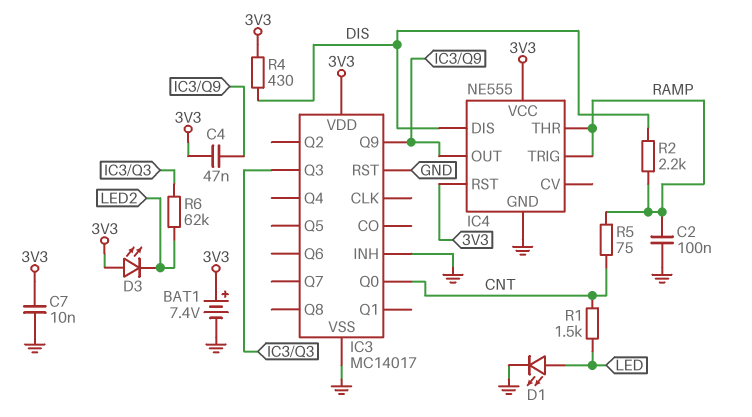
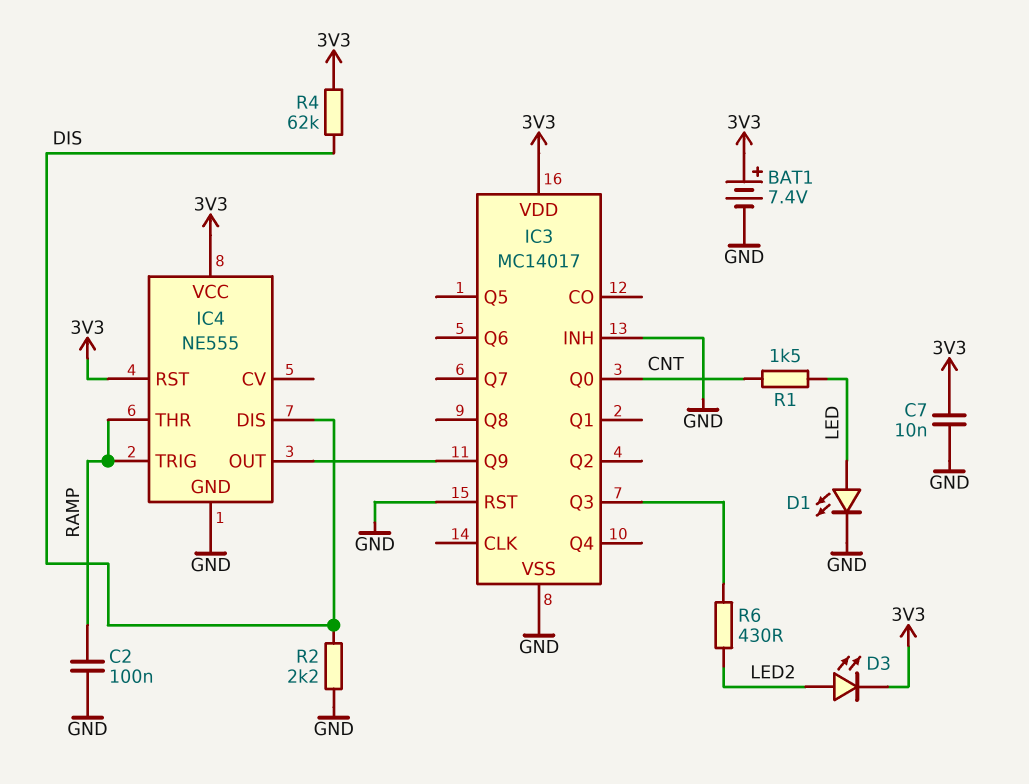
C4: 47nF (3V3, IC3/Q9) -> none
D3: LED (A 3V3, K LED2) -> LED (A LED2, K 3V3)
R2: 2.2k (DIS, RAMP) -> 2.2k (DIS, GND)
R4: 430 (3V3, DIS) -> 62k (3V3, DIS)
R5: 75 (CNT, RAMP) -> none
R6: 62k (IC3/Q3, LED2) -> 430 (IC3/Q3, LED2)

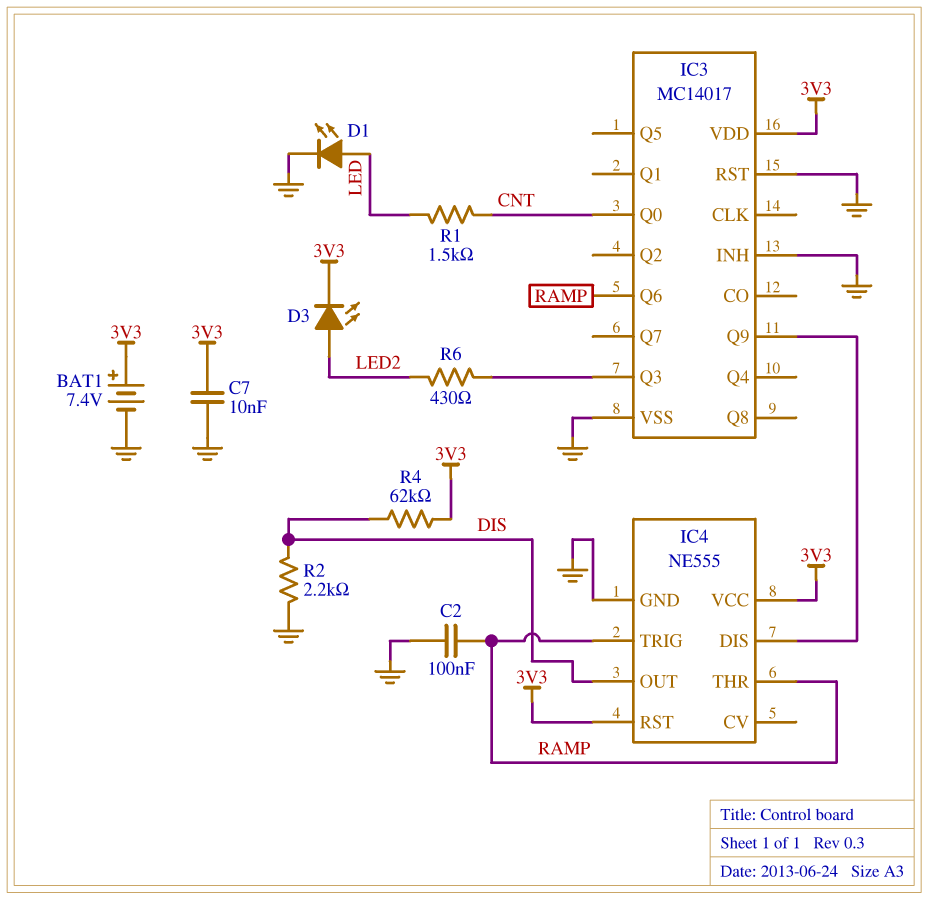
IC3 pin Q6: none -> RAMP
IC4 pin DIS: DIS -> IC3/Q9
IC4 pin OUT: IC3/Q9 -> DIS

